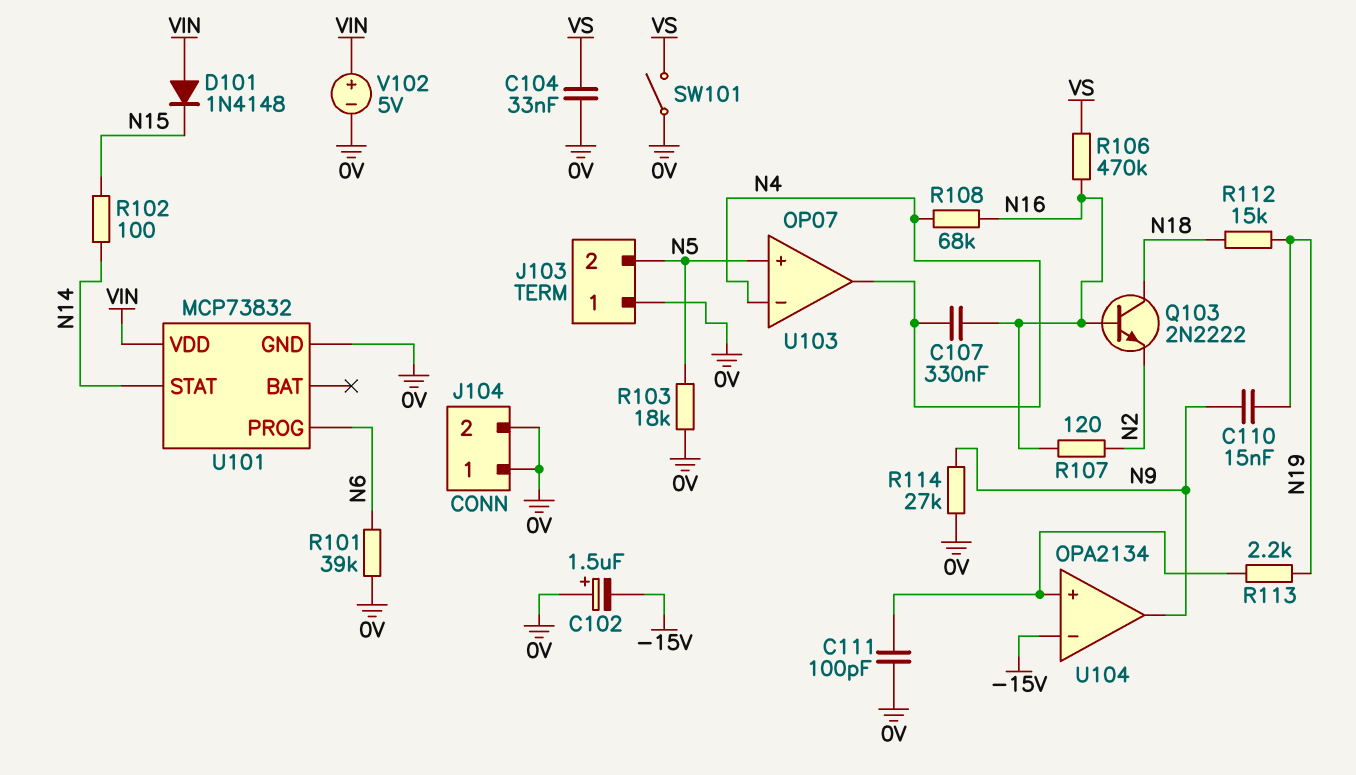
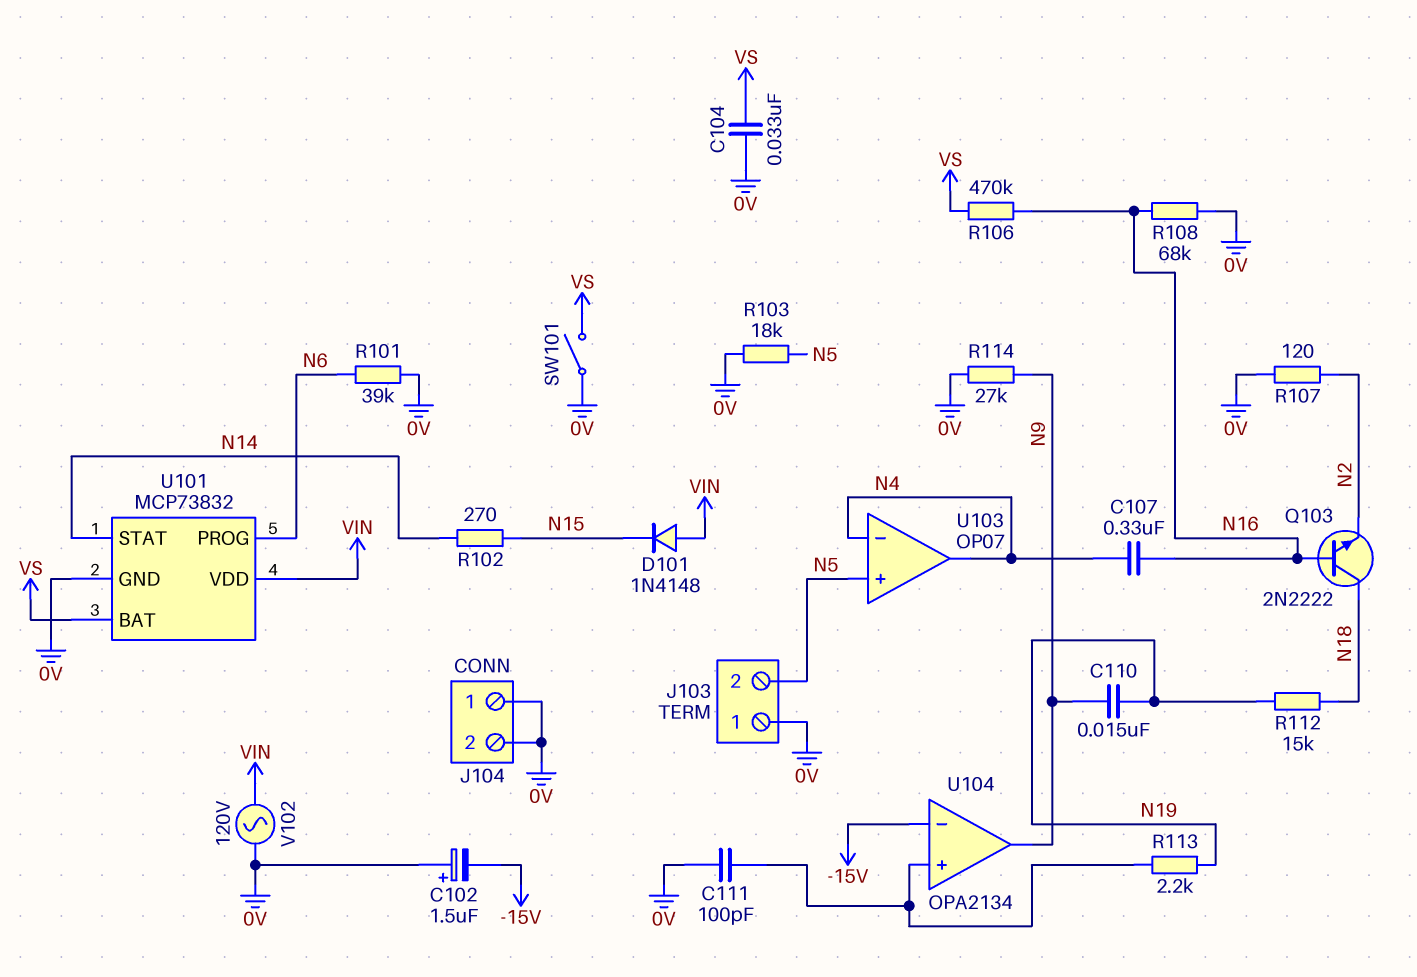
R102: 100 (N14, N15) -> 270 (N14, N15)
R107: 120 (N2, N16) -> 120 (0V, N2)
R108: 68k (N4, N16) -> 68k (0V, N16)
U101 pin BAT: none -> VS
V102: 5V (plus VIN, minus 0V) -> AC 120V (0V, VIN)

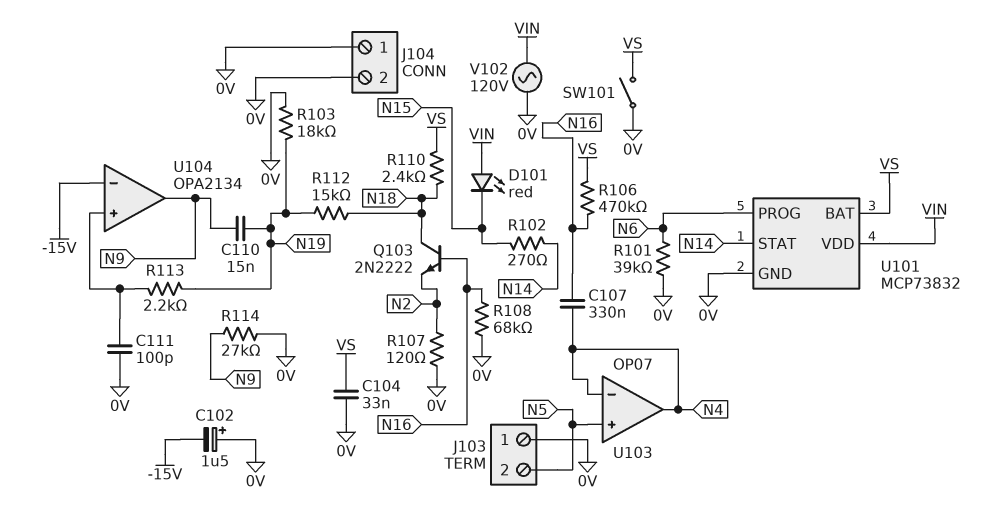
D101: diode 1N4148 (A VIN, K N15) -> LED red (A VIN, K N15)
R103: 18k (0V, N5) -> 18k (0V, N19)
R110: none -> 2.4k (N18, VS)

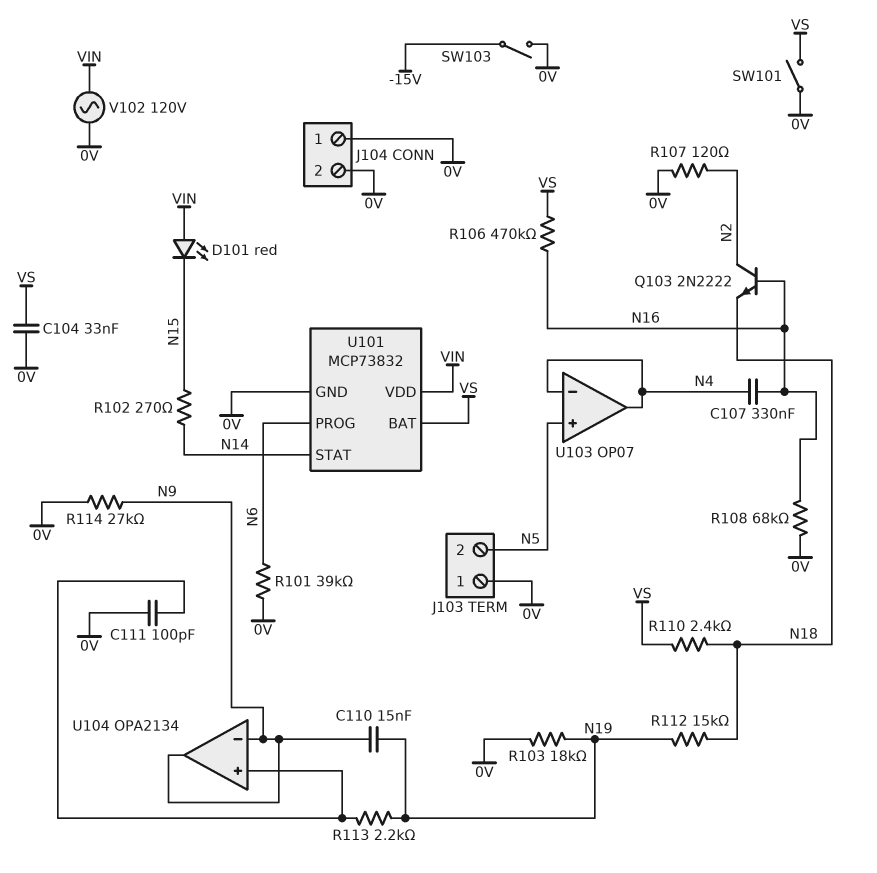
C102: 1.5uF (plus 0V, minus -15V) -> none
Q103: NPN 2N2222 (B N16, C N18, E N2) -> NPN 2N2222 (B N16, C N2, E N18)
SW103: none -> switch (-15V, 0V)
U104 pin in-: -15V -> N9

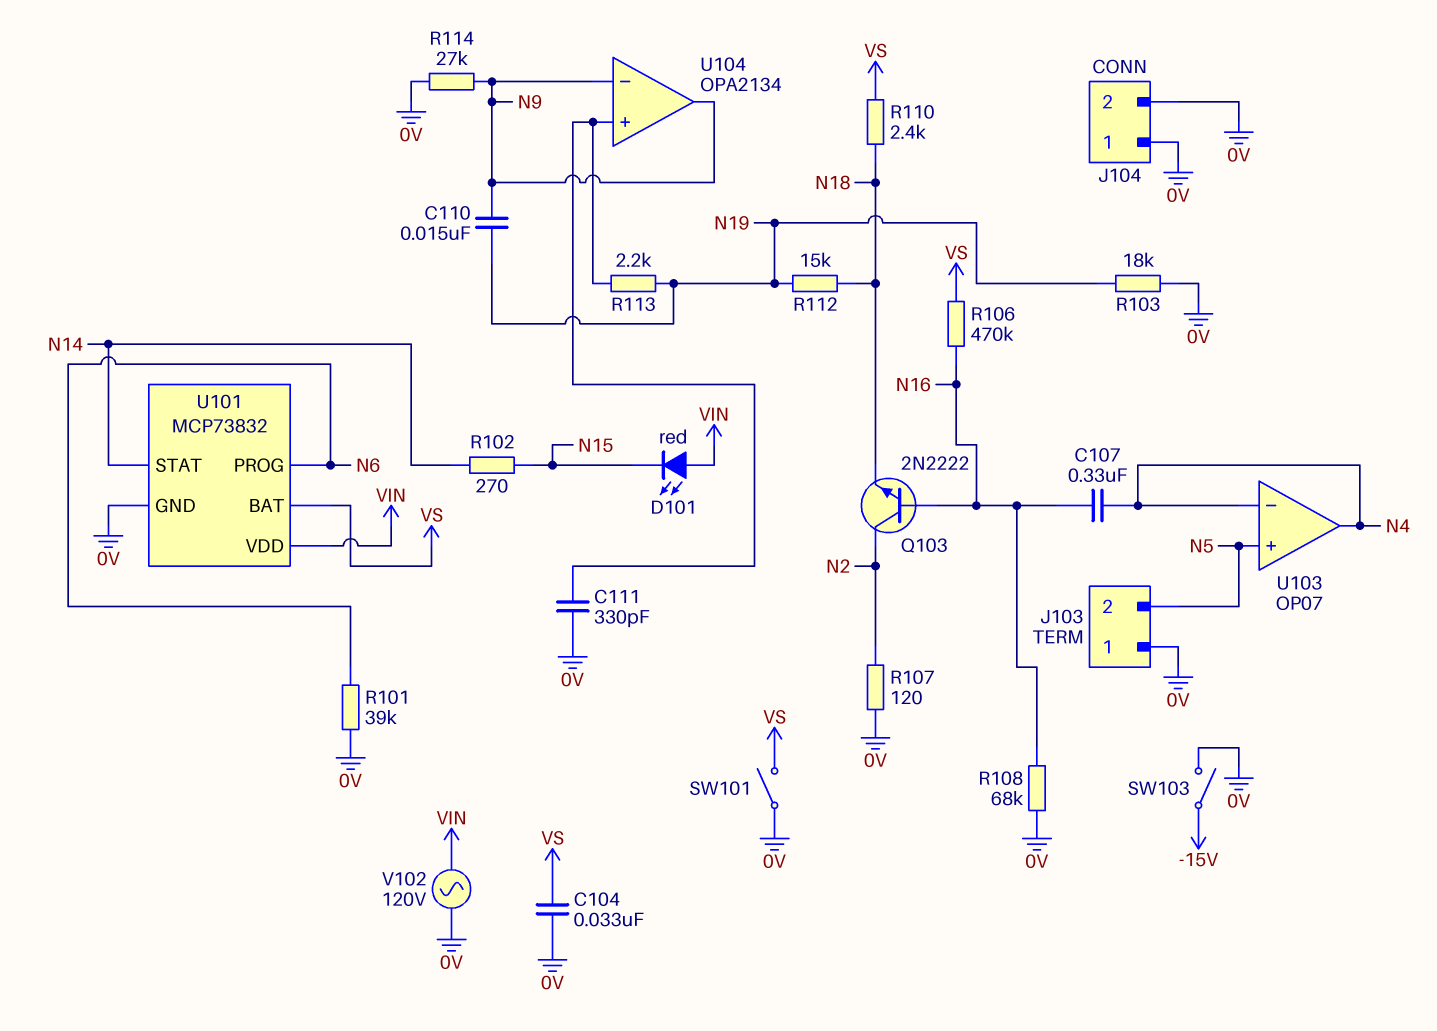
C111: 100pF (0V, U104/in+) -> 330pF (0V, U104/in+)

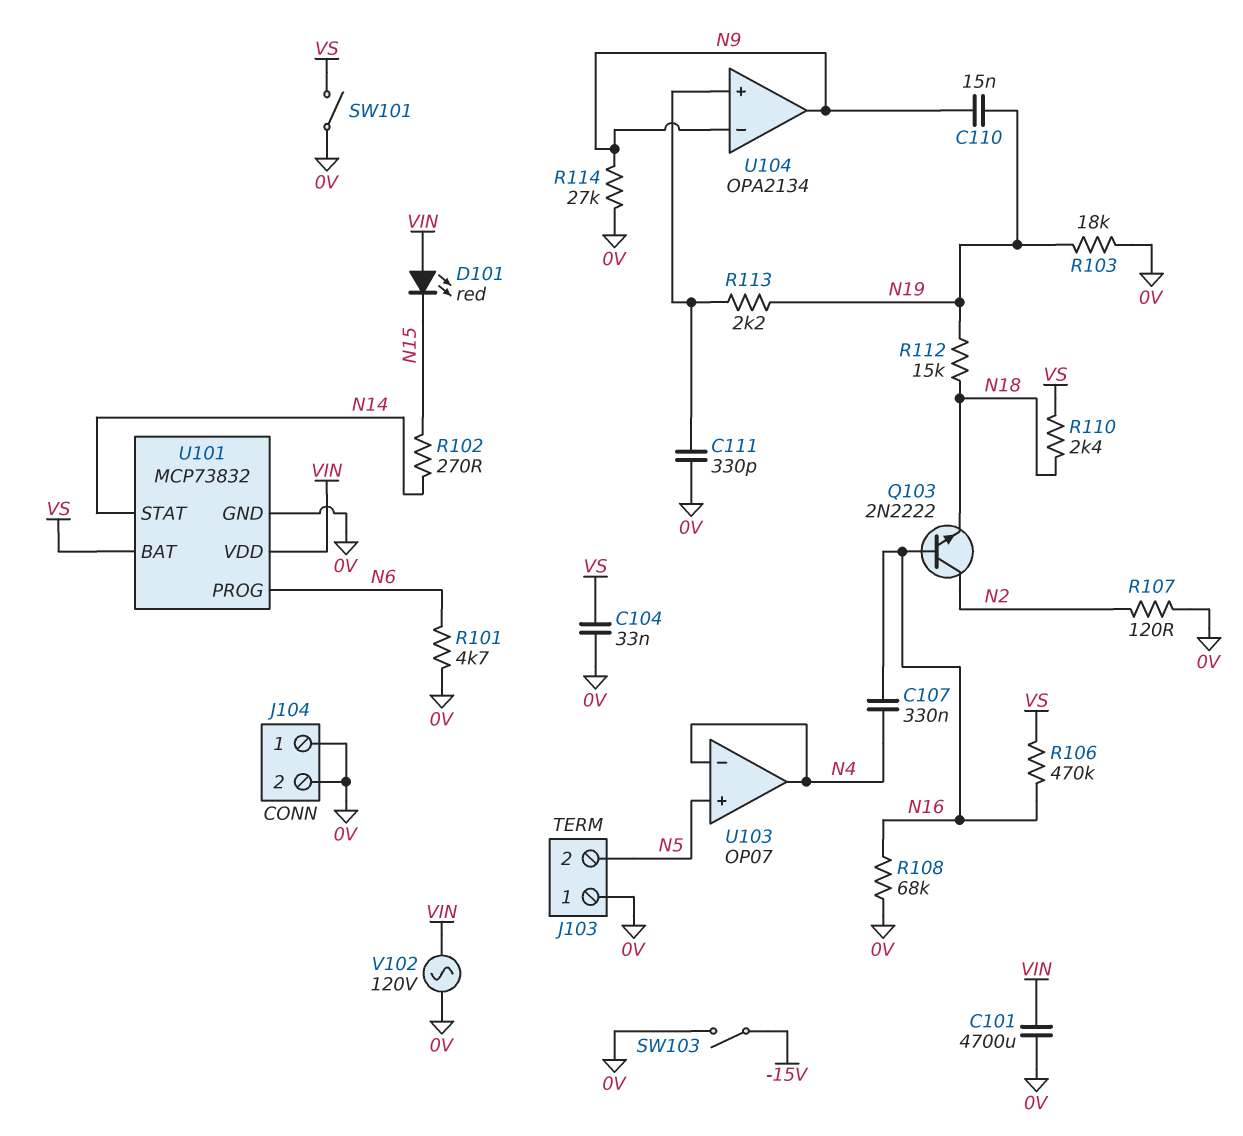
C101: none -> 4700uF (0V, VIN)
R101: 39k (0V, N6) -> 4.7k (0V, N6)

